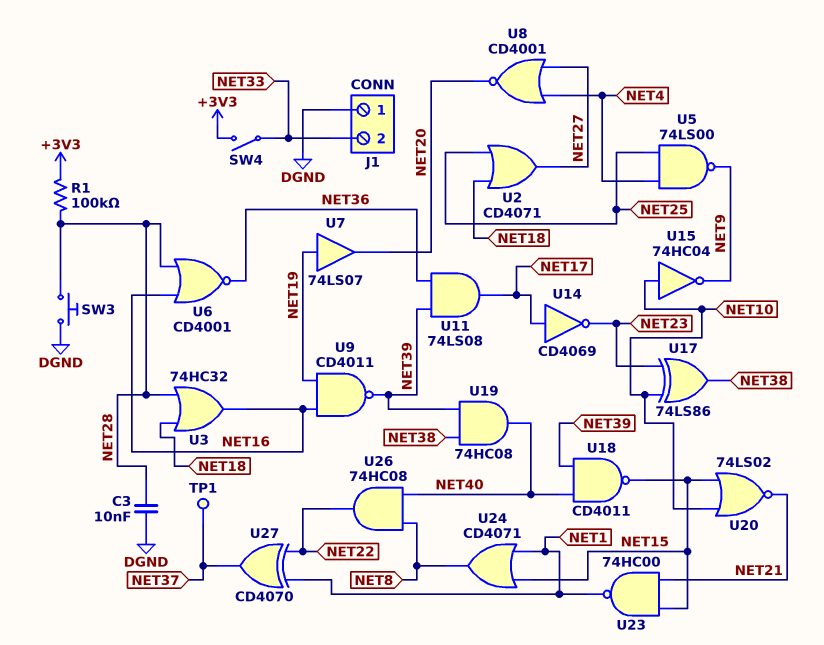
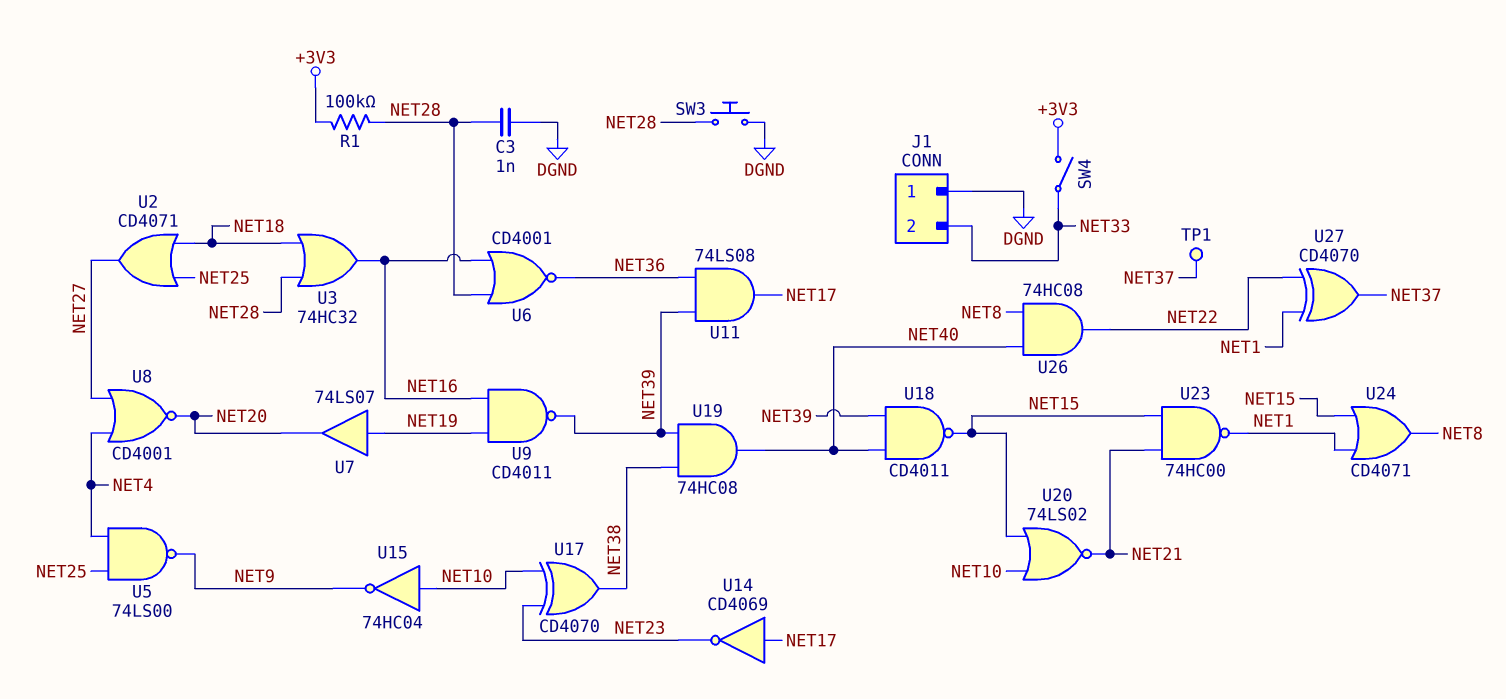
C3: 10nF (DGND, NET28) -> 1nF (DGND, NET28)
U17: XOR 74LS86 (in NET10, in NET23, out NET38) -> XOR CD4070 (in NET10, in NET23, out NET38)

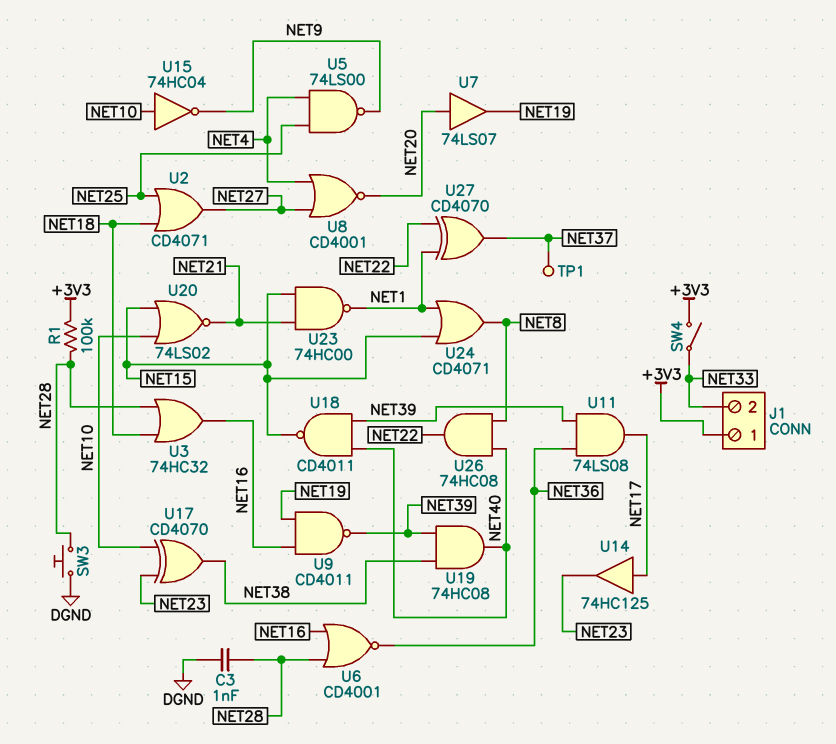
J1 pin 1: DGND -> +3V3
U7: buffer 74LS07 (in NET19, out NET20) -> buffer 74LS07 (in NET20, out NET19)
U14: NOT CD4069 (in NET17, out NET23) -> buffer 74HC125 (in NET17, out NET23)

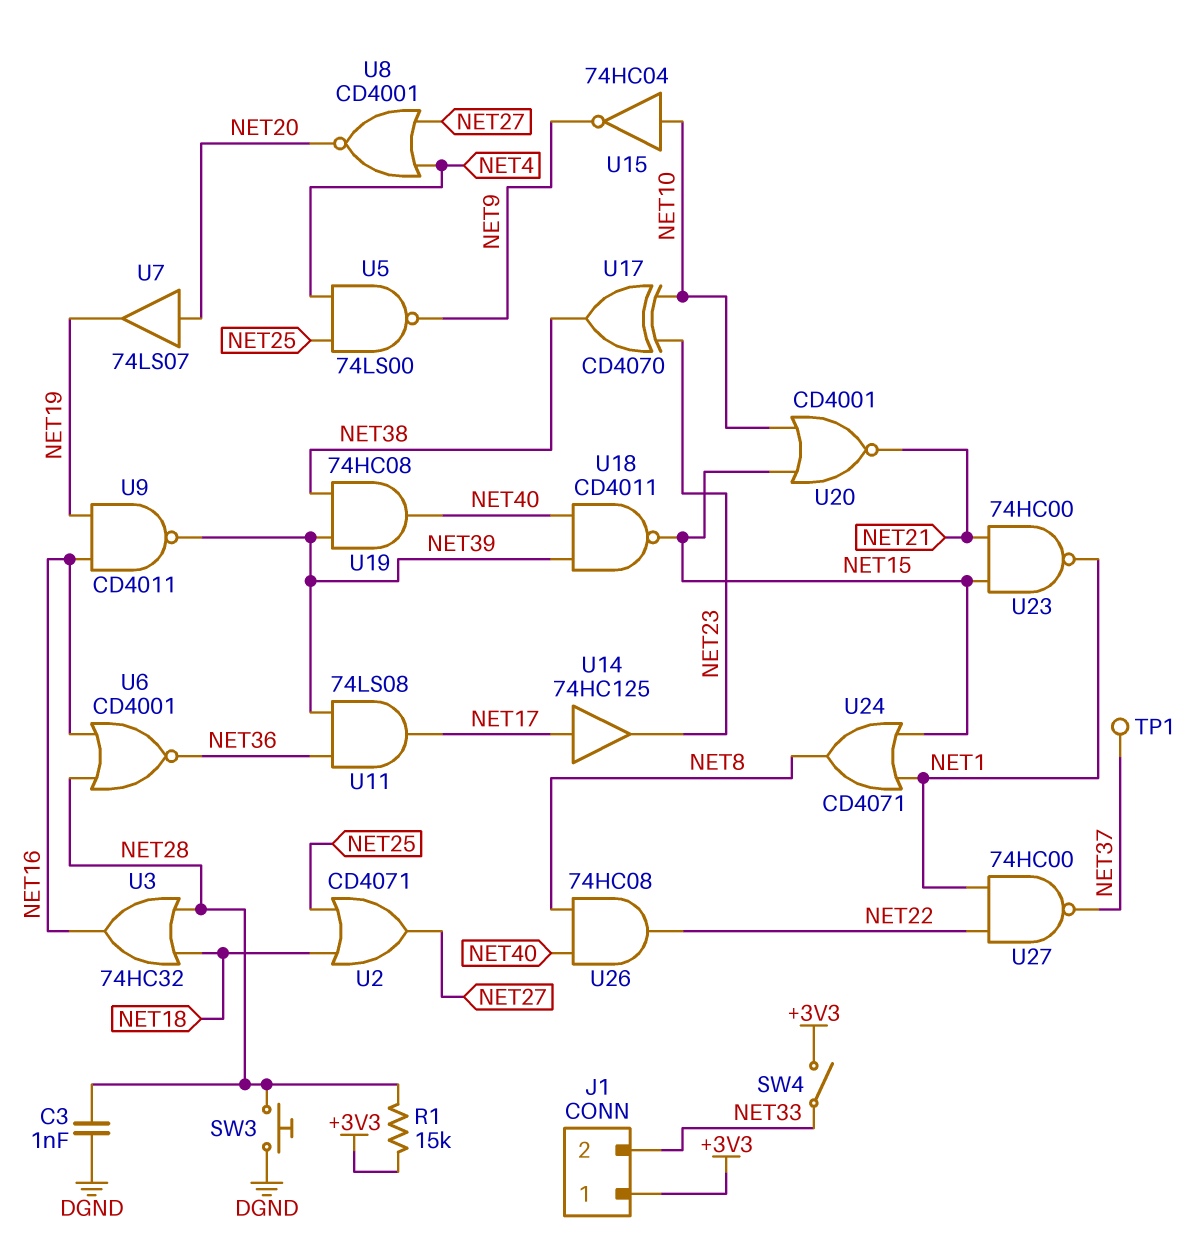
R1: 100k (+3V3, NET28) -> 15k (+3V3, NET28)
U20: NOR 74LS02 (in NET10, in NET15, out NET21) -> NOR CD4001 (in NET10, in NET15, out NET21)
U27: XOR CD4070 (in NET1, in NET22, out NET37) -> NAND 74HC00 (in NET1, in NET22, out NET37)

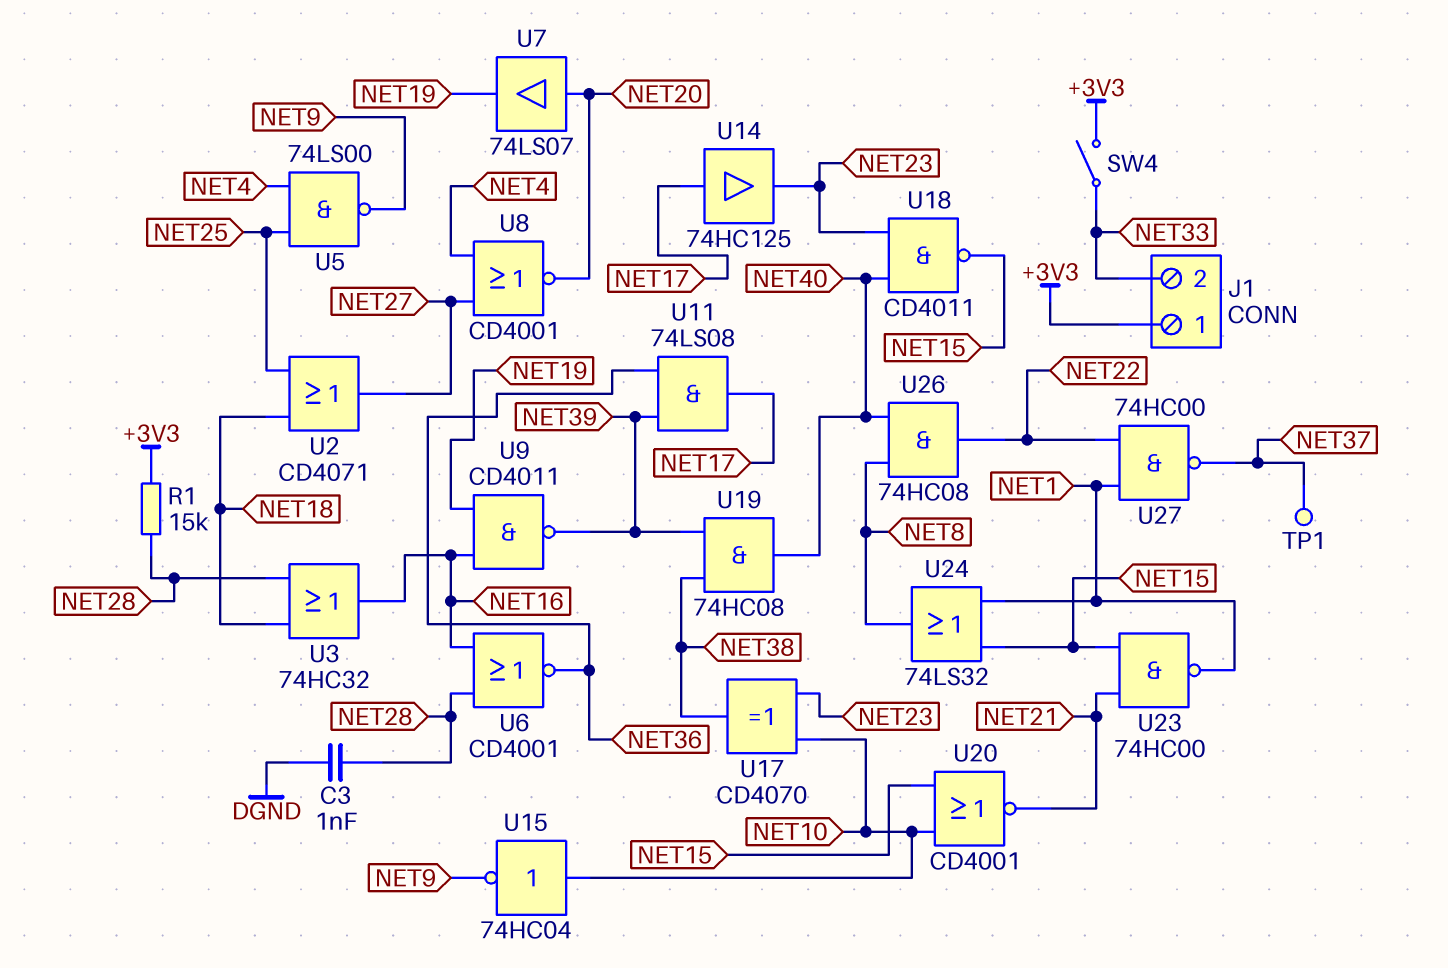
SW3: button (DGND, NET28) -> none
U18: NAND CD4011 (in NET39, in NET40, out NET15) -> NAND CD4011 (in NET23, in NET40, out NET15)
U24: OR CD4071 (in NET1, in NET15, out NET8) -> OR 74LS32 (in NET1, in NET15, out NET8)

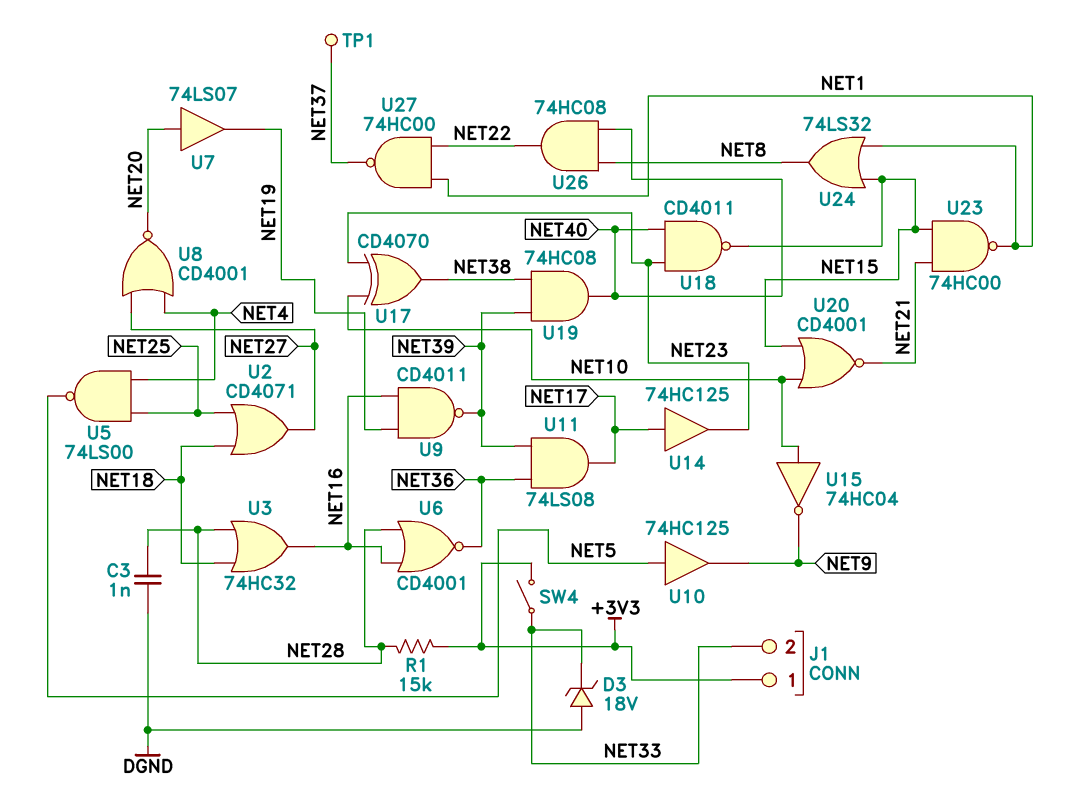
D3: none -> zener 18V (A DGND, K NET33)
U5: NAND 74LS00 (in NET4, in NET25, out NET9) -> NAND 74LS00 (in NET4, in NET25, out NET5)
U10: none -> buffer 74HC125 (in NET5, out NET9)

